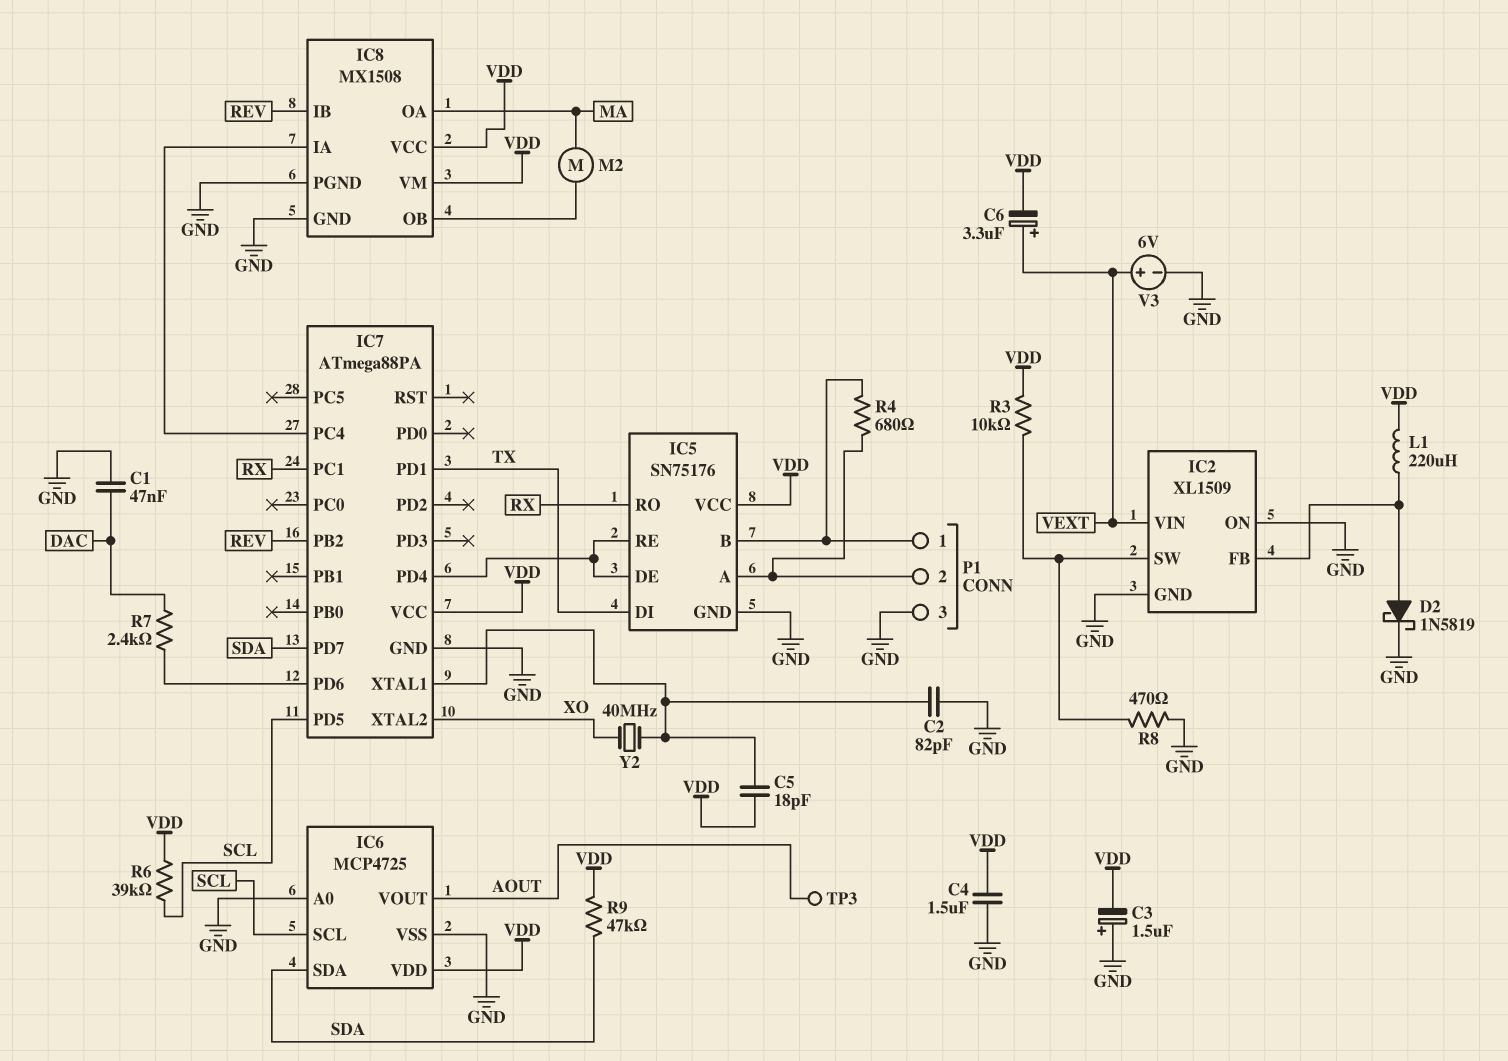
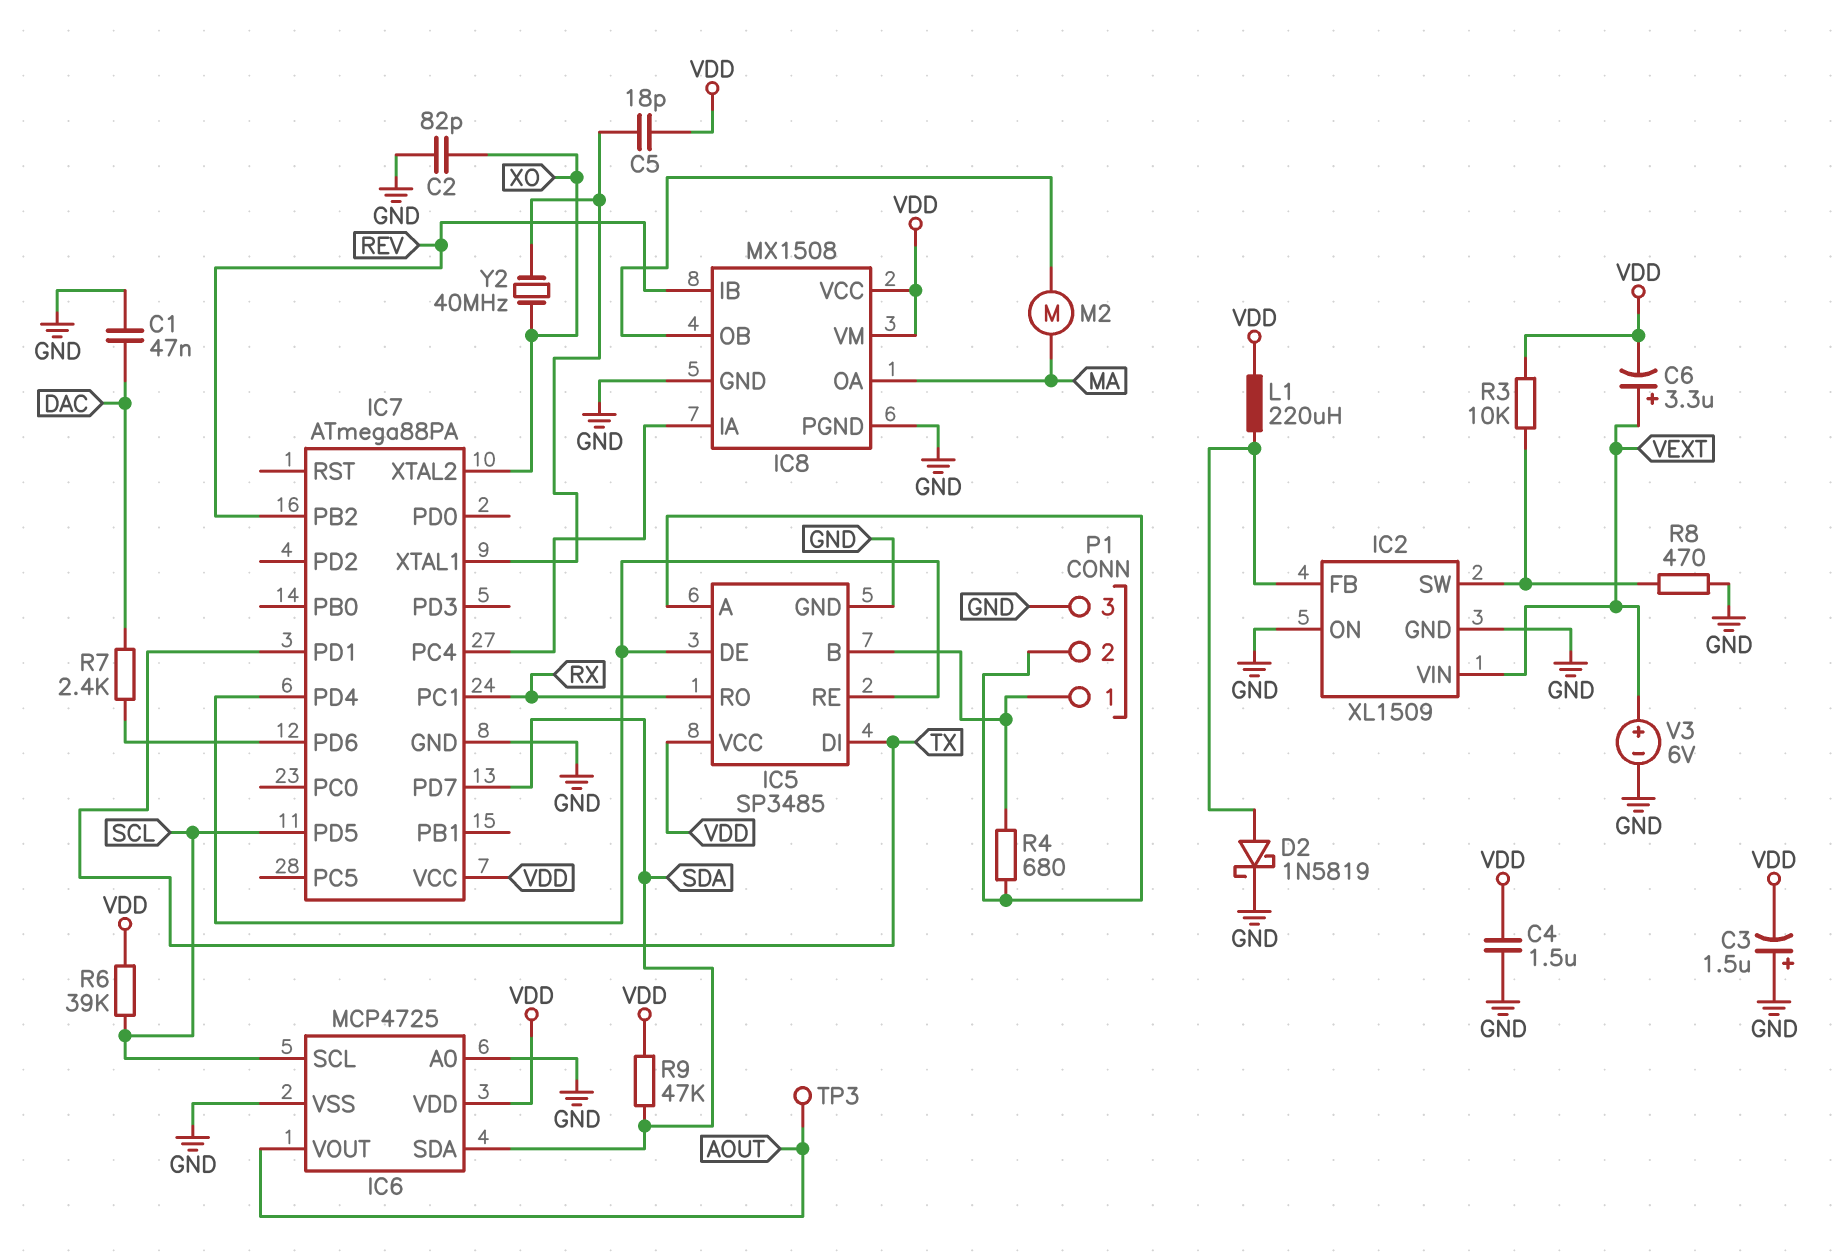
C2: 82pF (GND, IC7/XTAL1) -> 82pF (GND, XO)
IC5: SN75176 -> SP3485

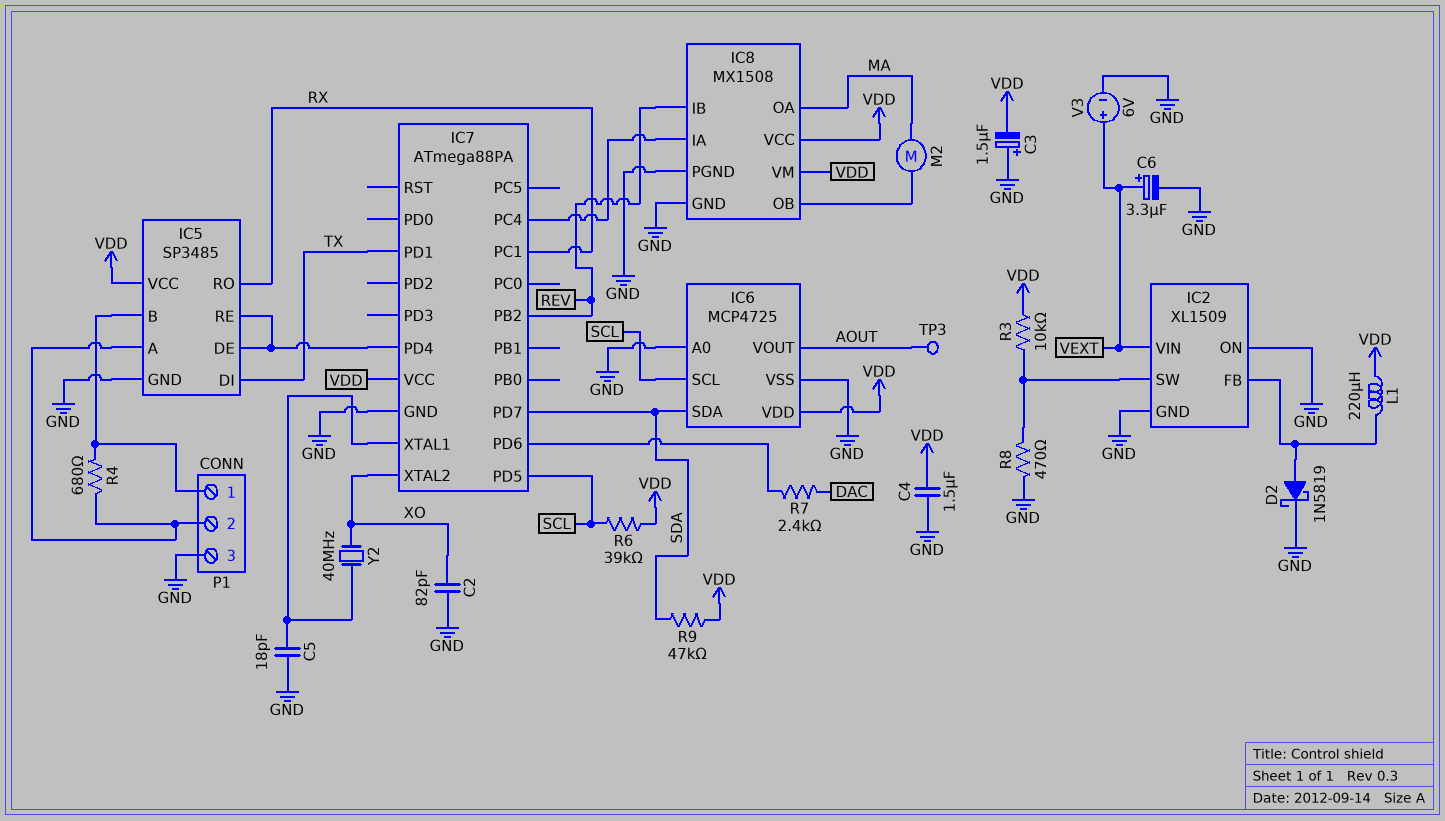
C1: 47nF (DAC, GND) -> none
C5: 18pF (IC7/XTAL1, VDD) -> 18pF (GND, IC7/XTAL1)
C6: 3.3uF (plus VEXT, minus VDD) -> 3.3uF (plus VEXT, minus GND)

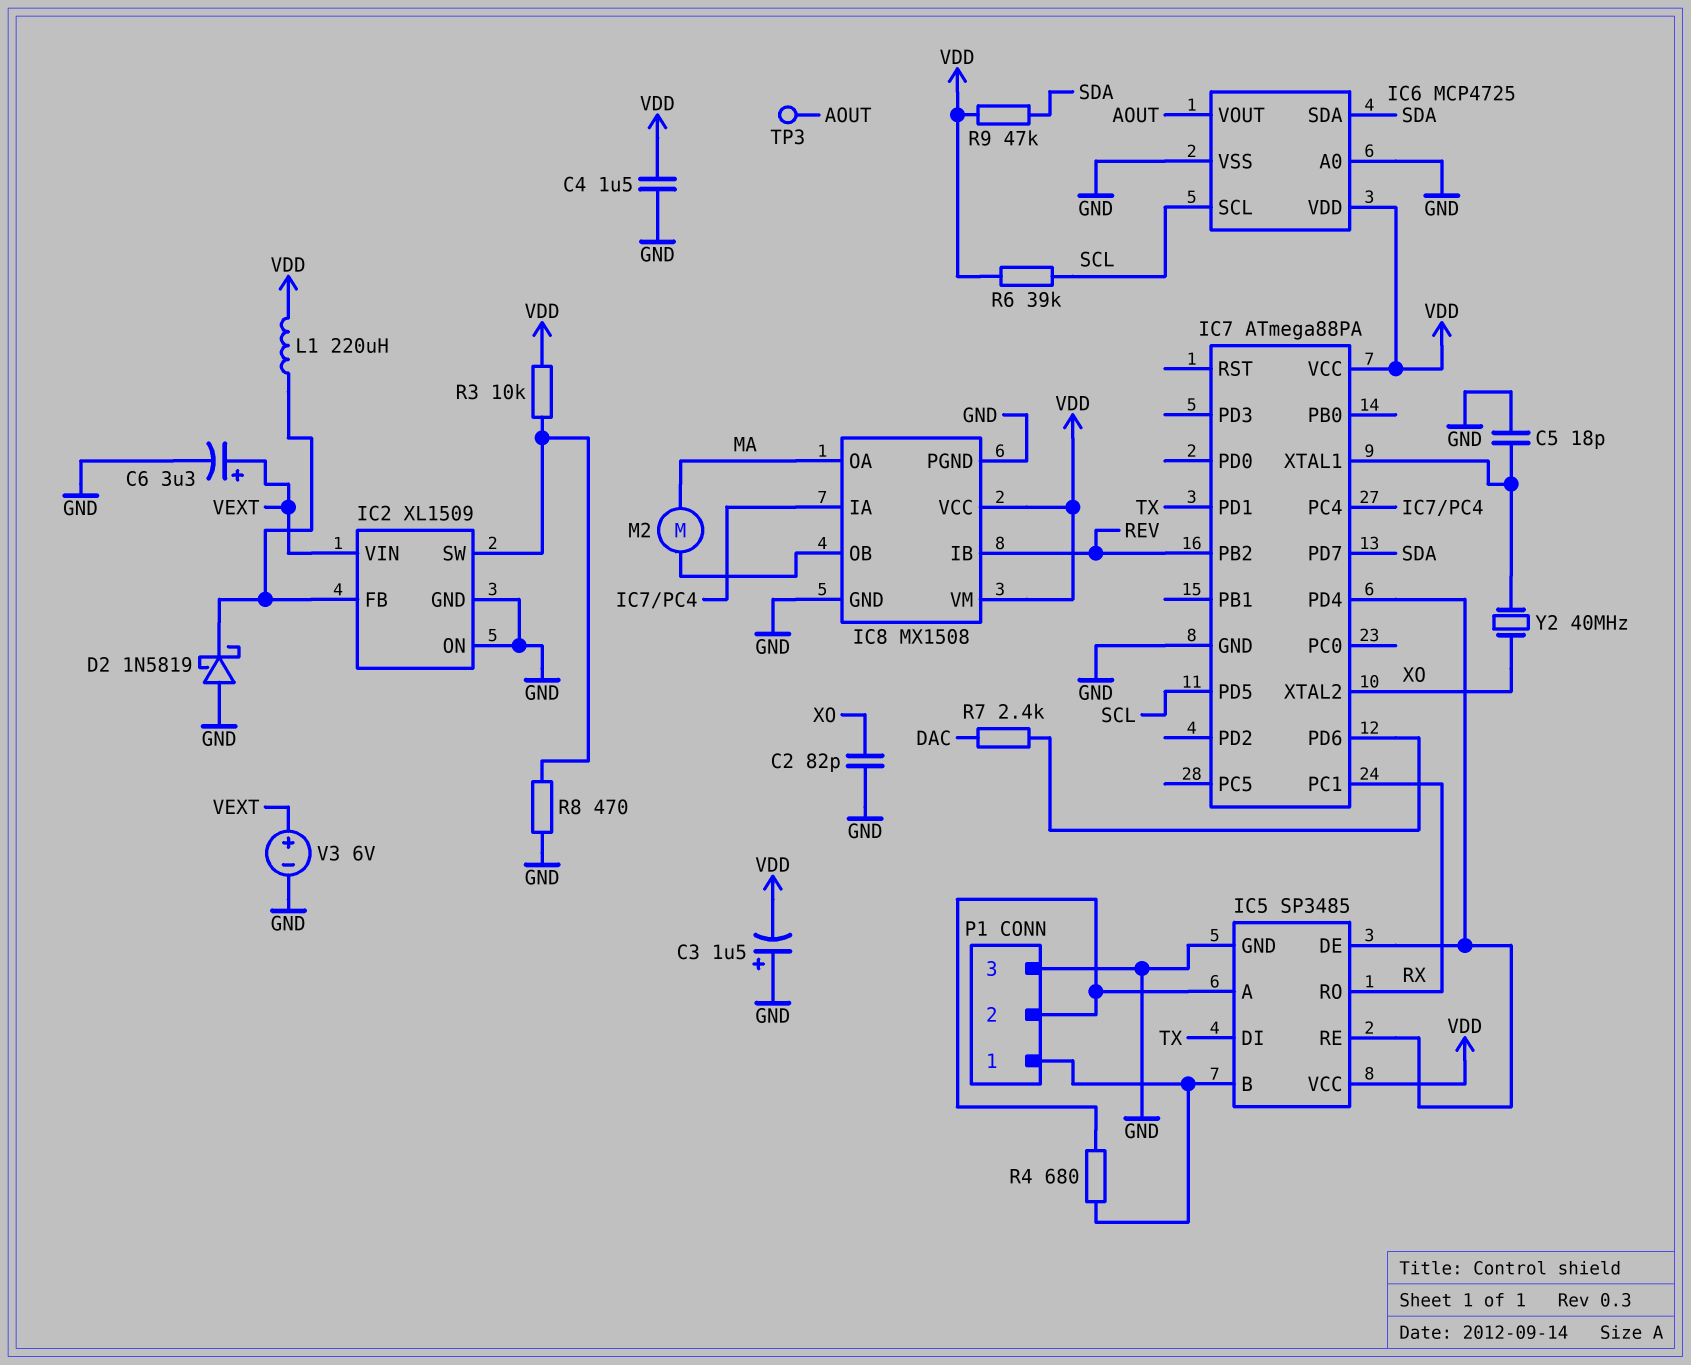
D2: schottky 1N5819 (A IC2/FB, K GND) -> schottky 1N5819 (A GND, K IC2/FB)

